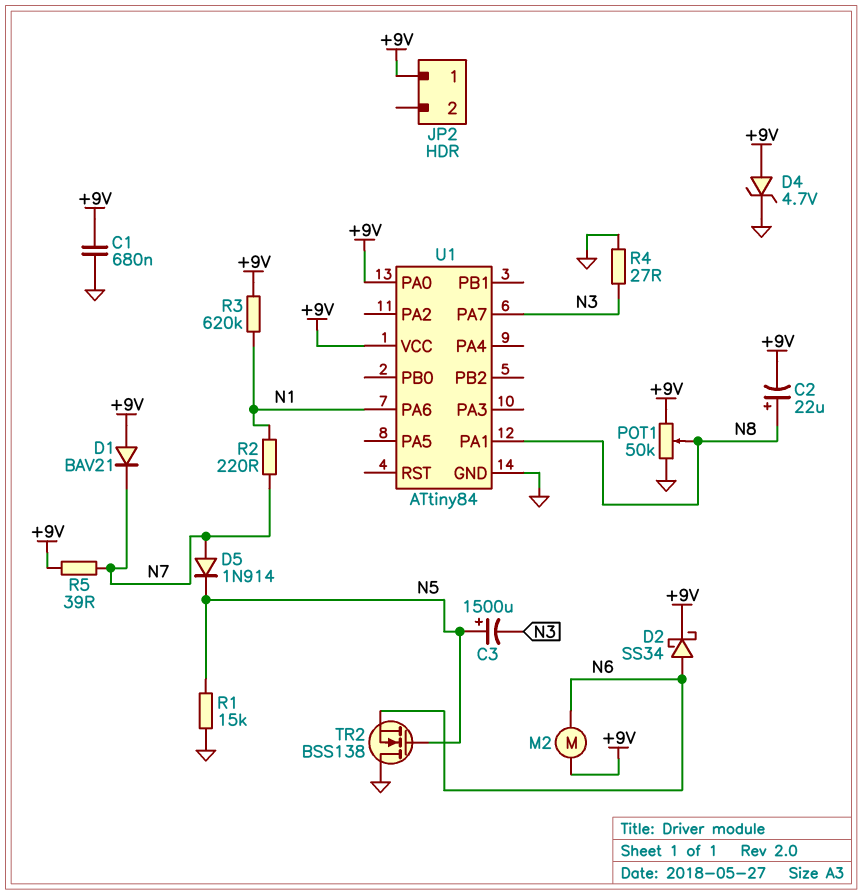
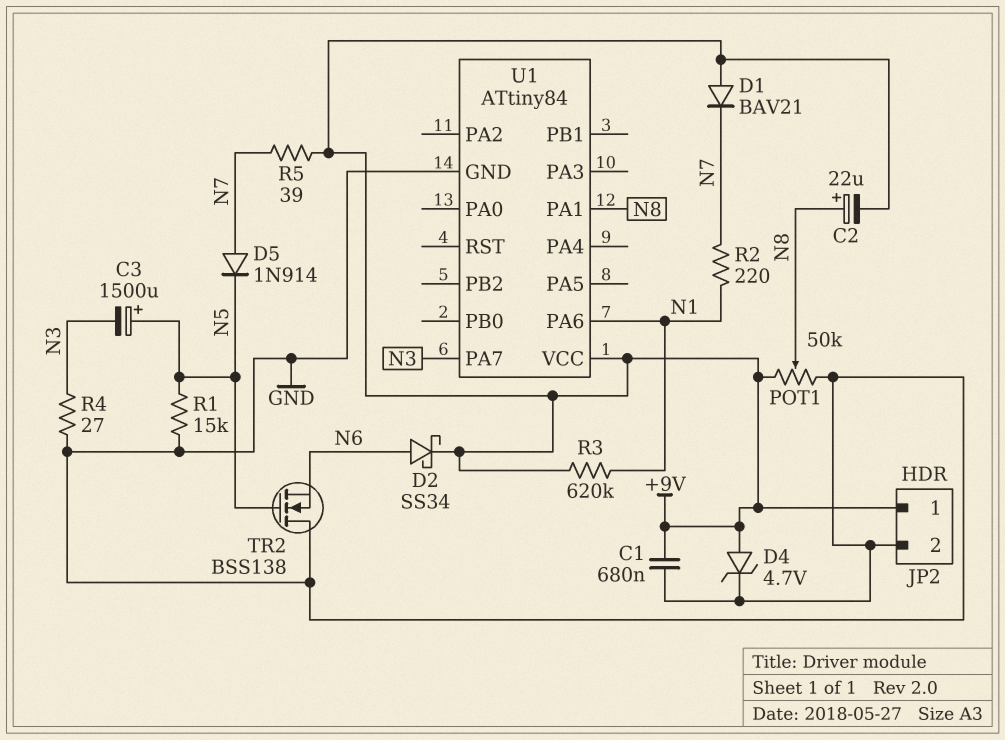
JP2 pin 2: none -> GND
M2: motor (+9V, N6) -> none
U1 pin PA0: +9V -> none

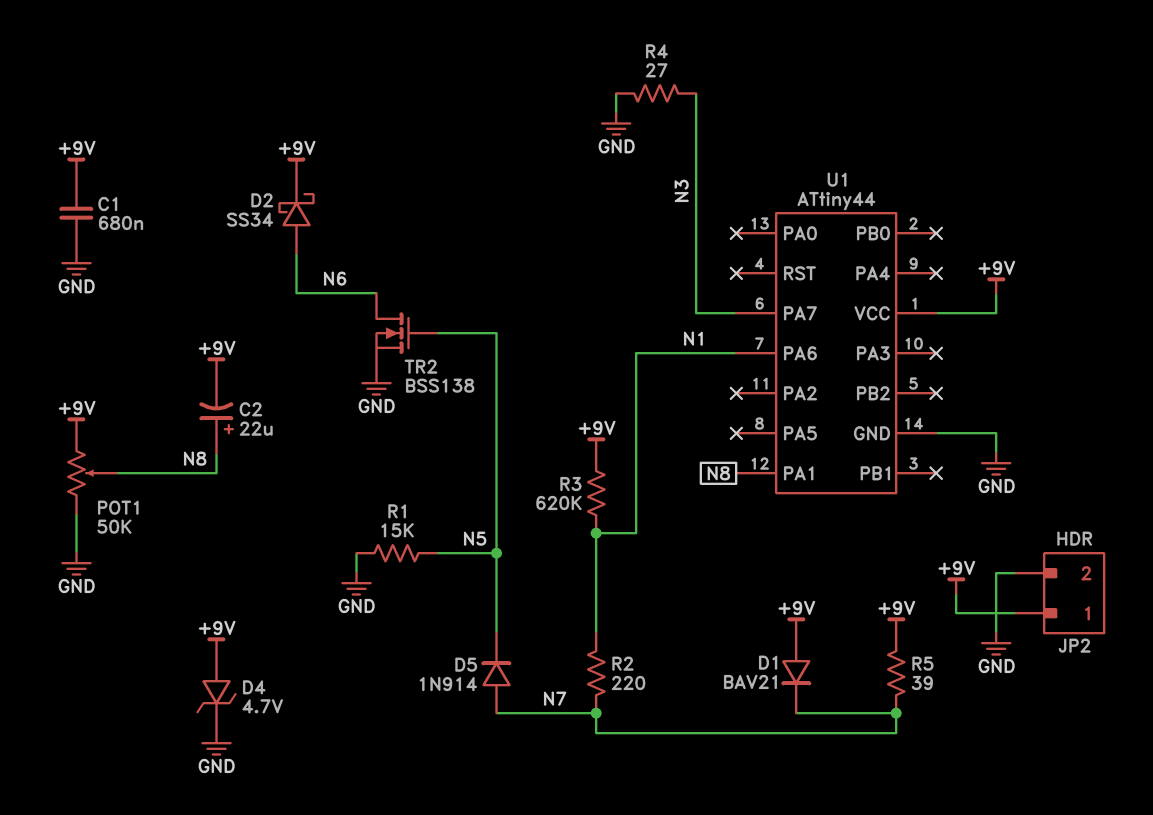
C3: 1500uF (plus N5, minus N3) -> none
TR2: NMOS BSS138 (G N5, D GND, S N6) -> NMOS BSS138 (G N5, D N6, S GND)
U1: ATtiny84 -> ATtiny44

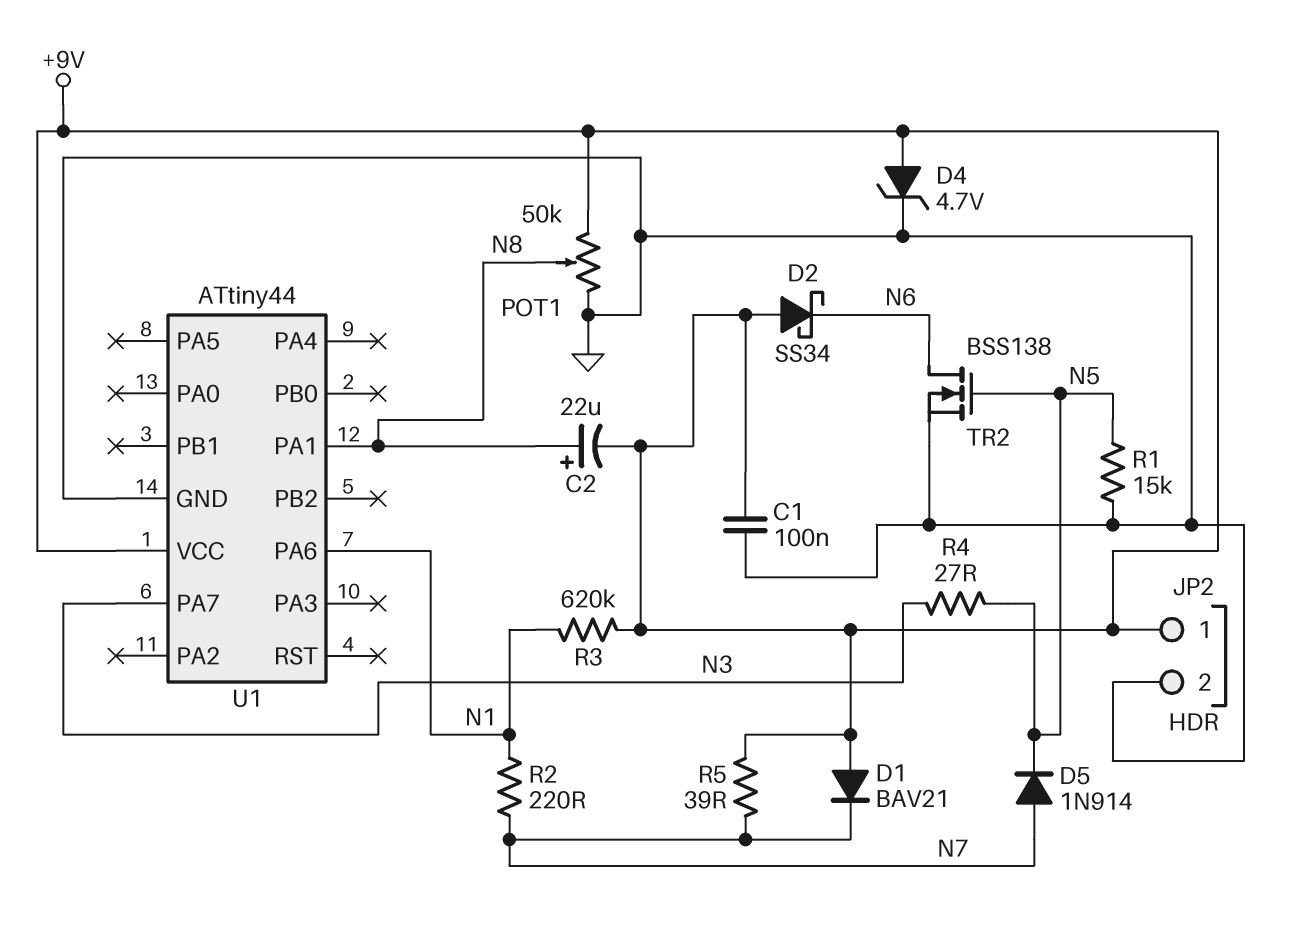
C1: 680nF (+9V, GND) -> 100nF (+9V, GND)
D2: schottky SS34 (A N6, K +9V) -> schottky SS34 (A +9V, K N6)
R4: 27 (GND, N3) -> 27 (N3, N5)

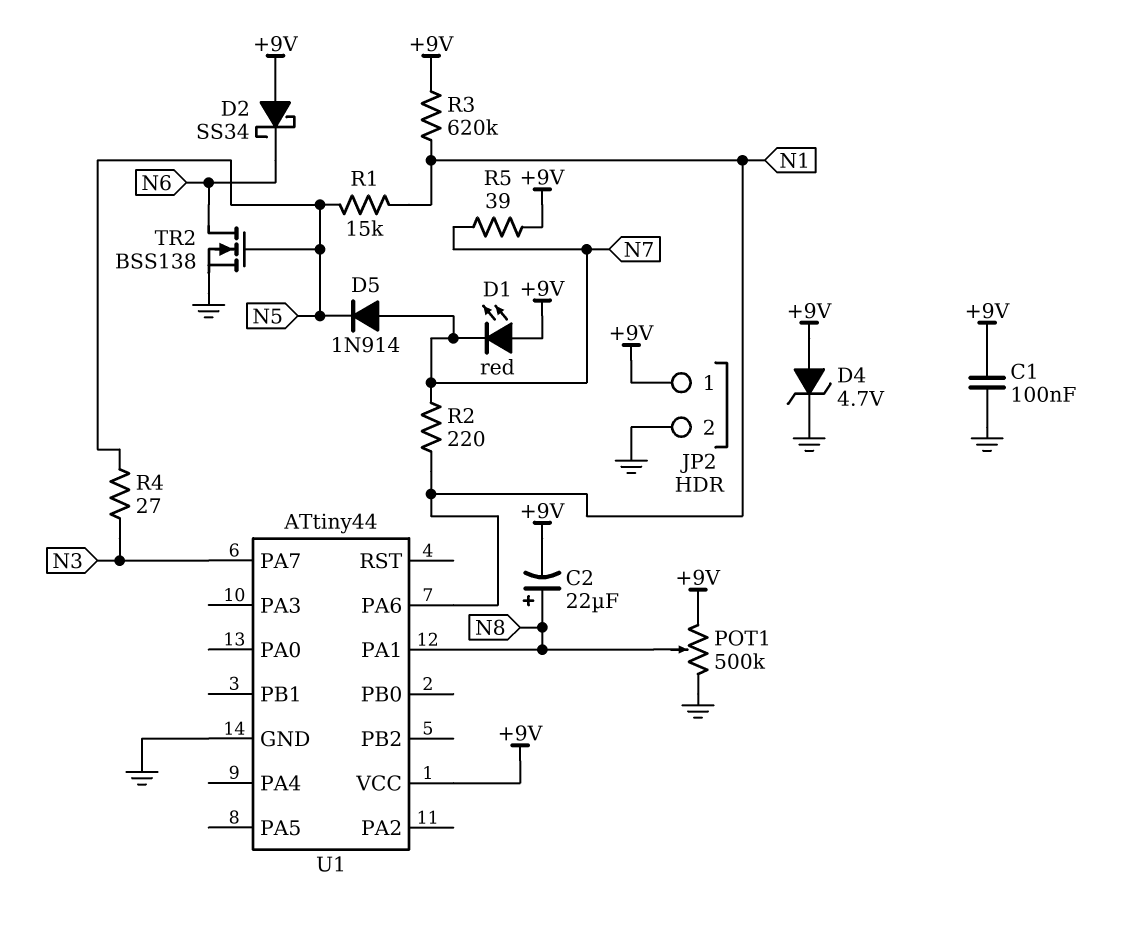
D1: diode BAV21 (A +9V, K N7) -> LED red (A +9V, K N7)
POT1: 50k (+9V, GND, wiper N8) -> 500k (+9V, GND, wiper N8)
R1: 15k (GND, N5) -> 15k (N1, N5)

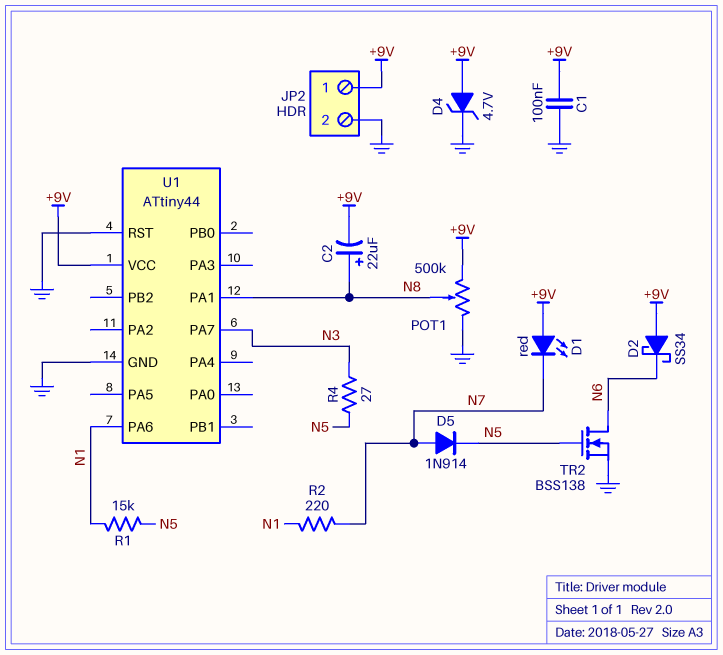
R3: 620k (+9V, N1) -> none
R5: 39 (+9V, N7) -> none
U1 pin RST: none -> GND

